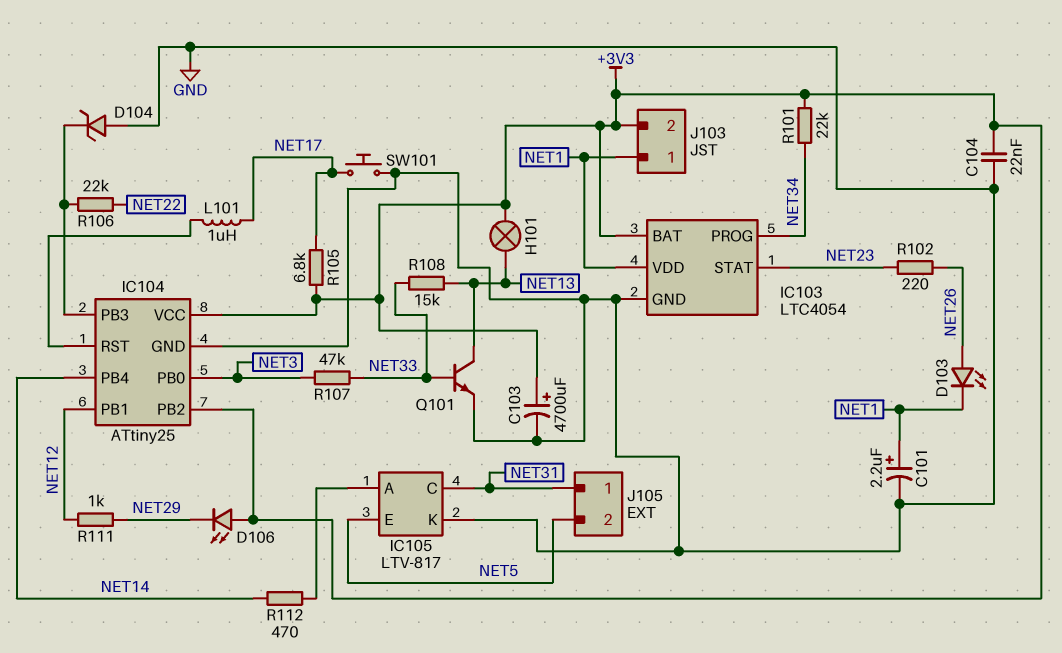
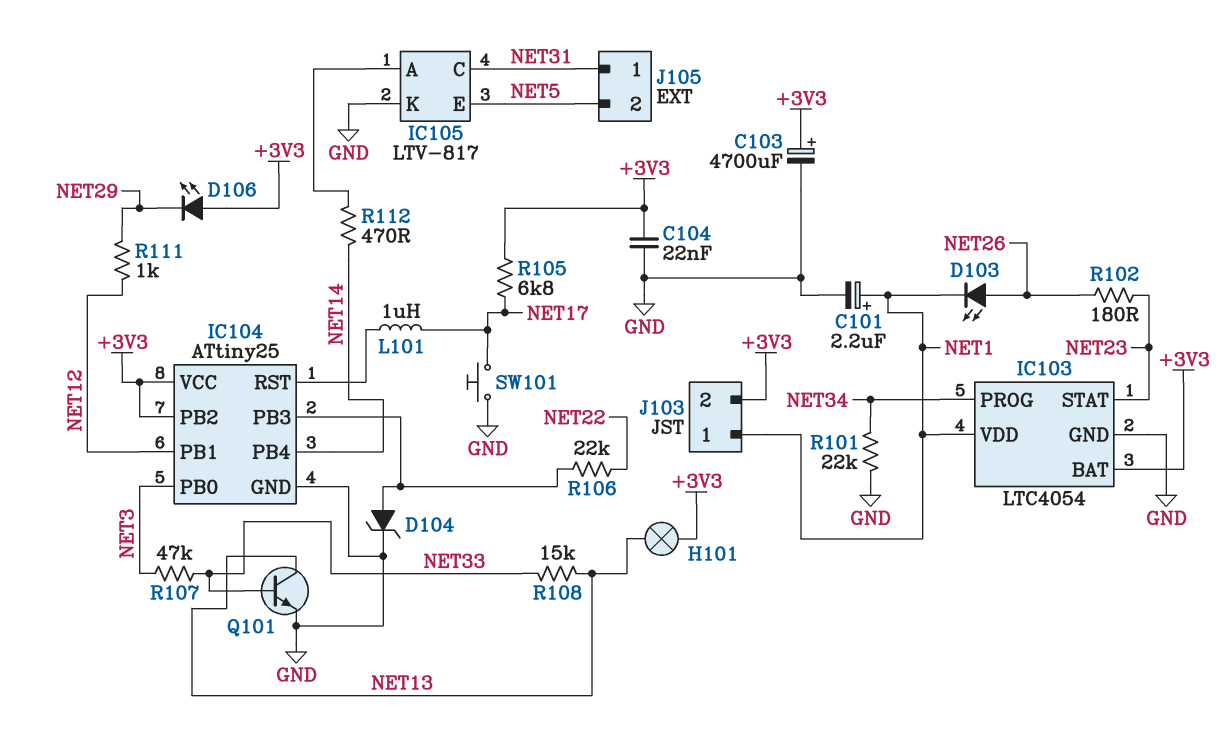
D104: zener (A GND, K IC104/PB3) -> zener (A IC104/PB3, K GND)
R101: 22k (+3V3, NET34) -> 22k (GND, NET34)
R102: 220 (NET23, NET26) -> 180 (NET23, NET26)

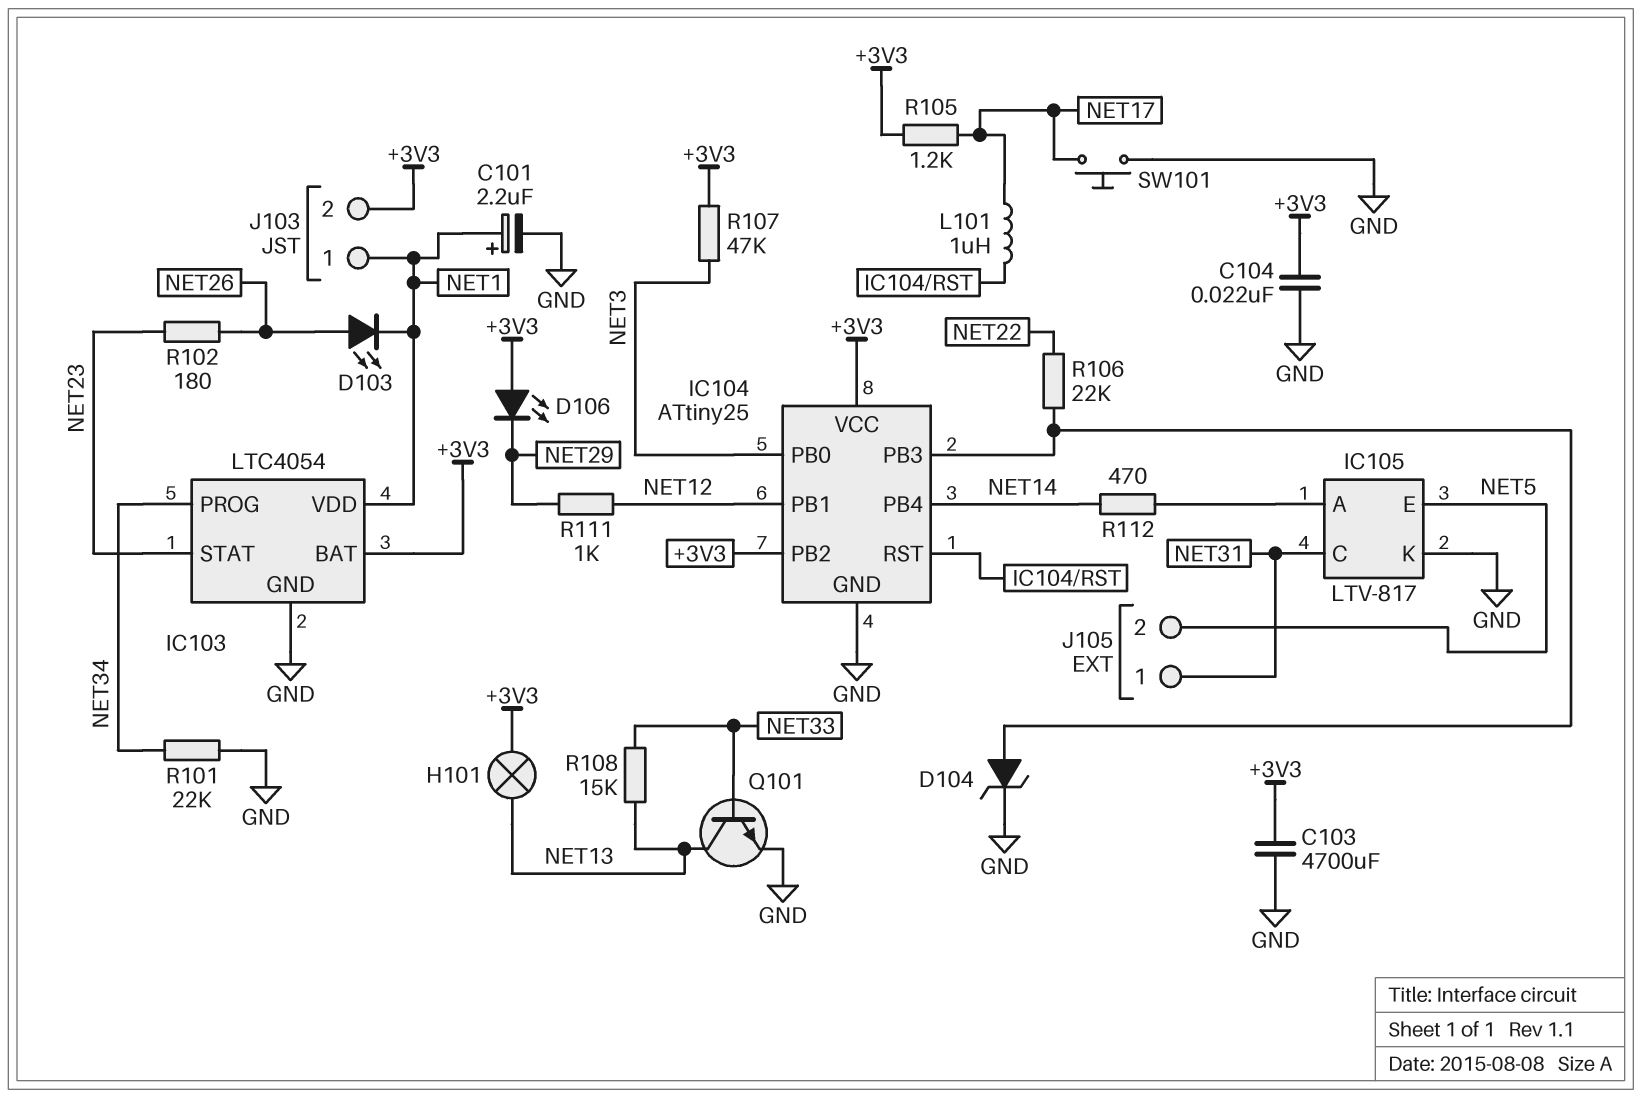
C103: 4700uF (plus +3V3, minus GND) -> 4700uF (+3V3, GND)
R105: 6.8k (+3V3, NET17) -> 1.2k (+3V3, NET17)
R107: 47k (NET3, NET33) -> 47k (+3V3, NET3)

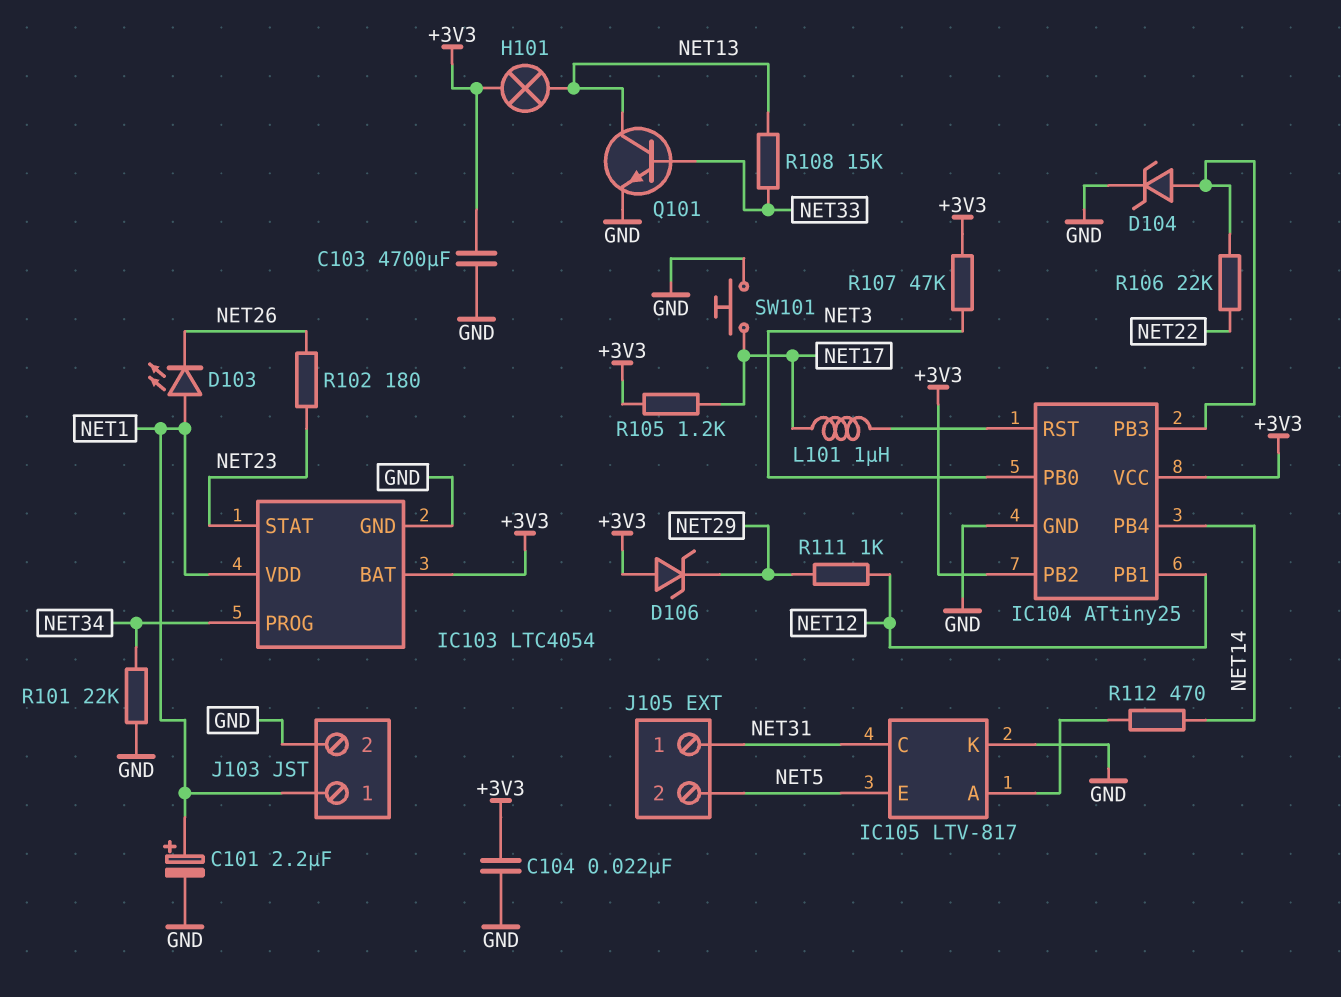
D103: LED (A NET26, K NET1) -> LED (A NET1, K NET26)
D106: LED (A +3V3, K NET29) -> zener (A +3V3, K NET29)
J103 pin 2: +3V3 -> GND

